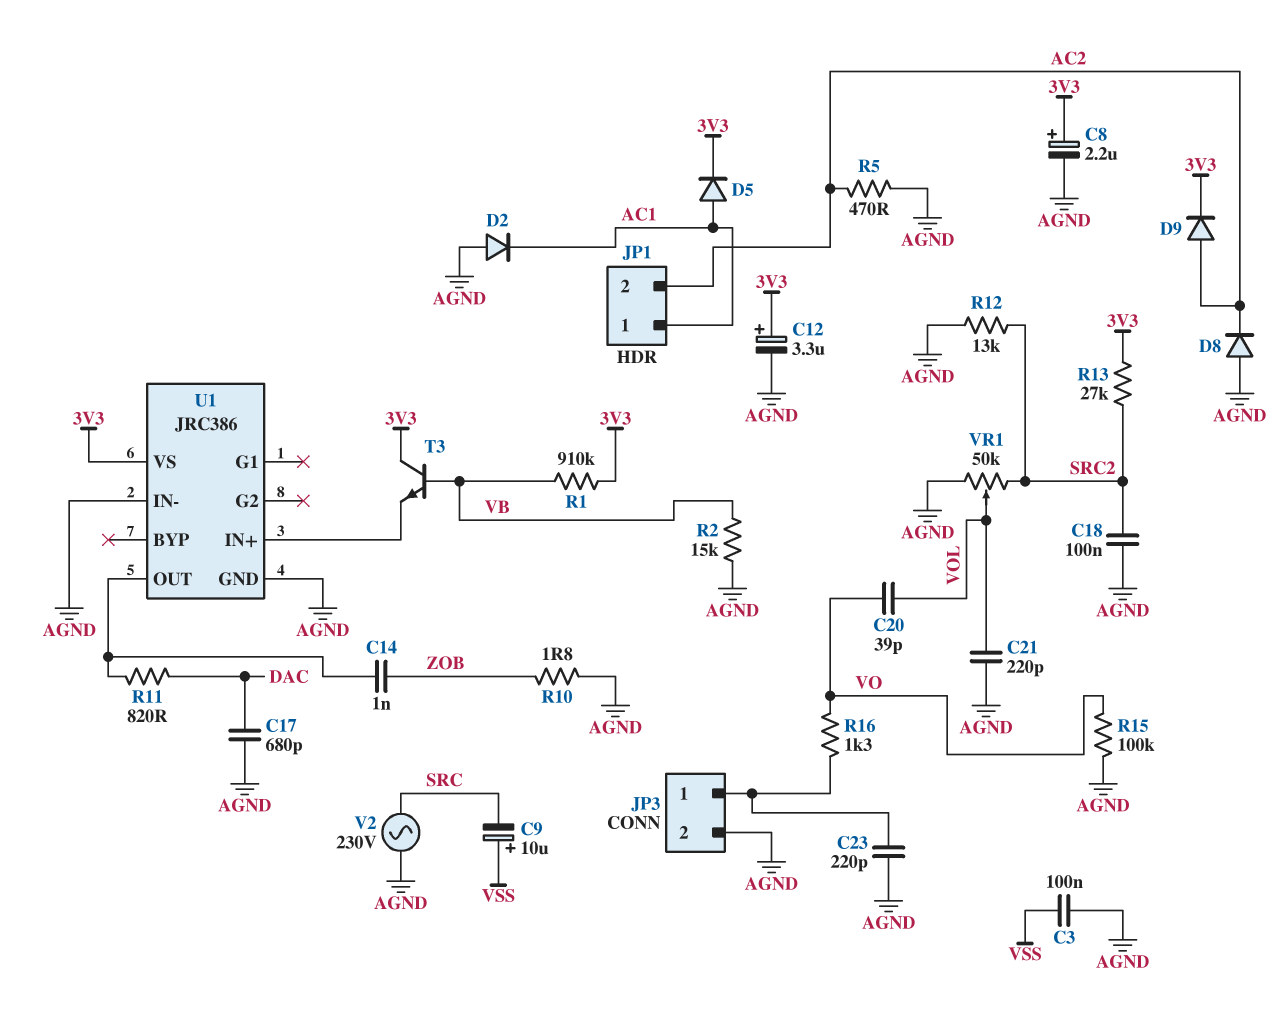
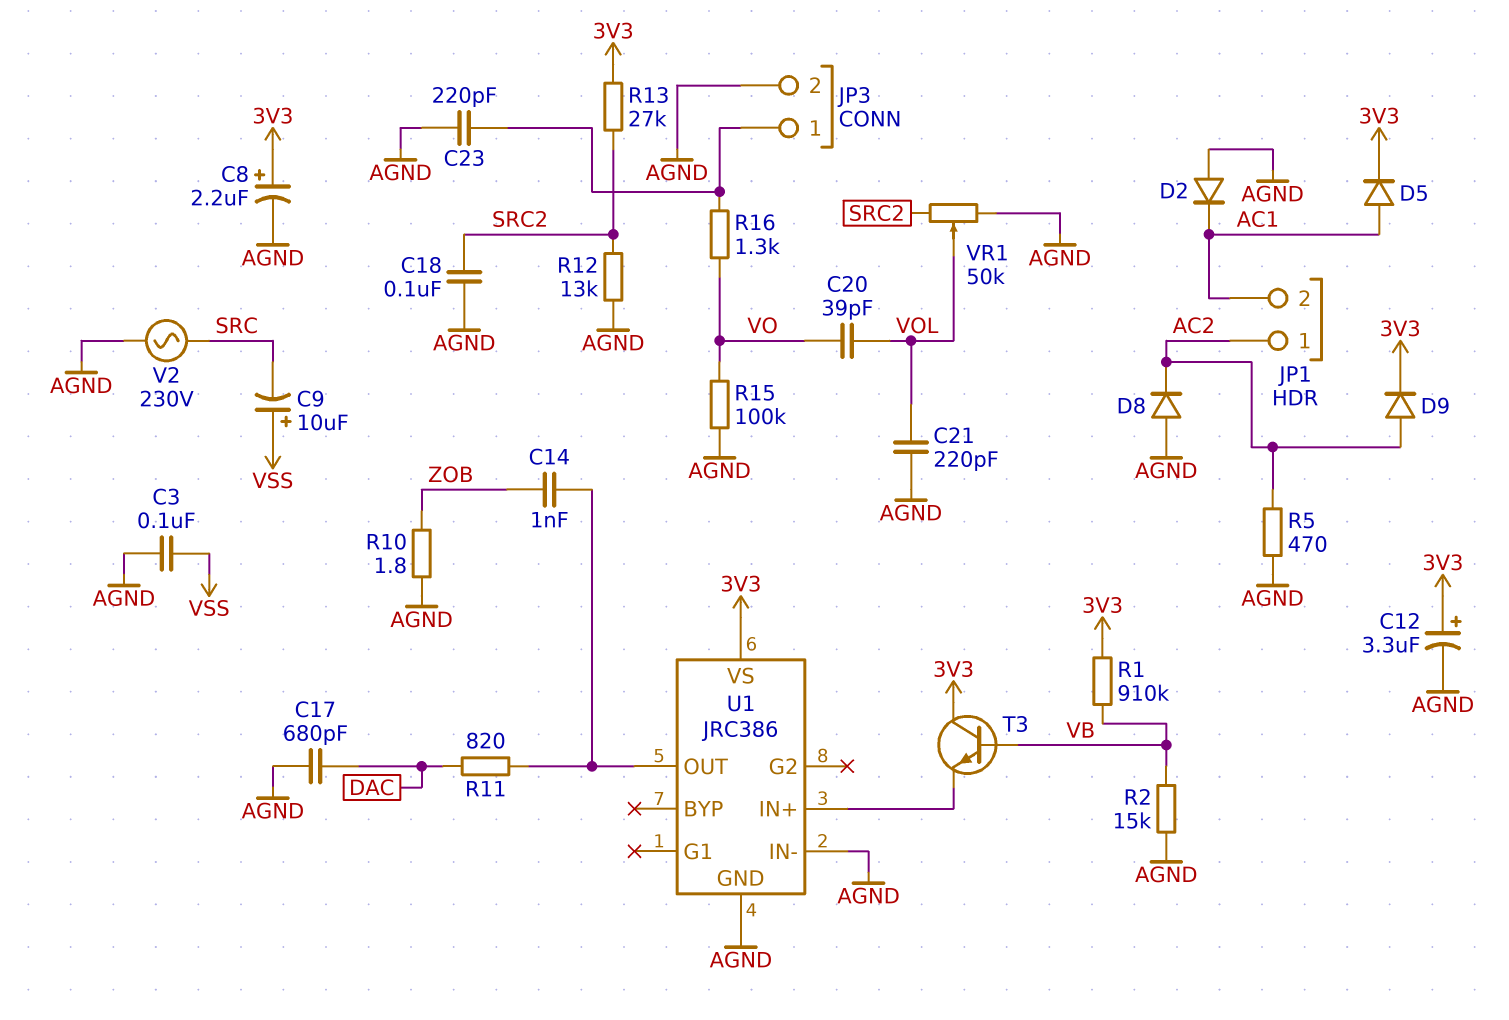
JP1 pin 1: AC1 -> AC2
JP1 pin 2: AC2 -> AC1

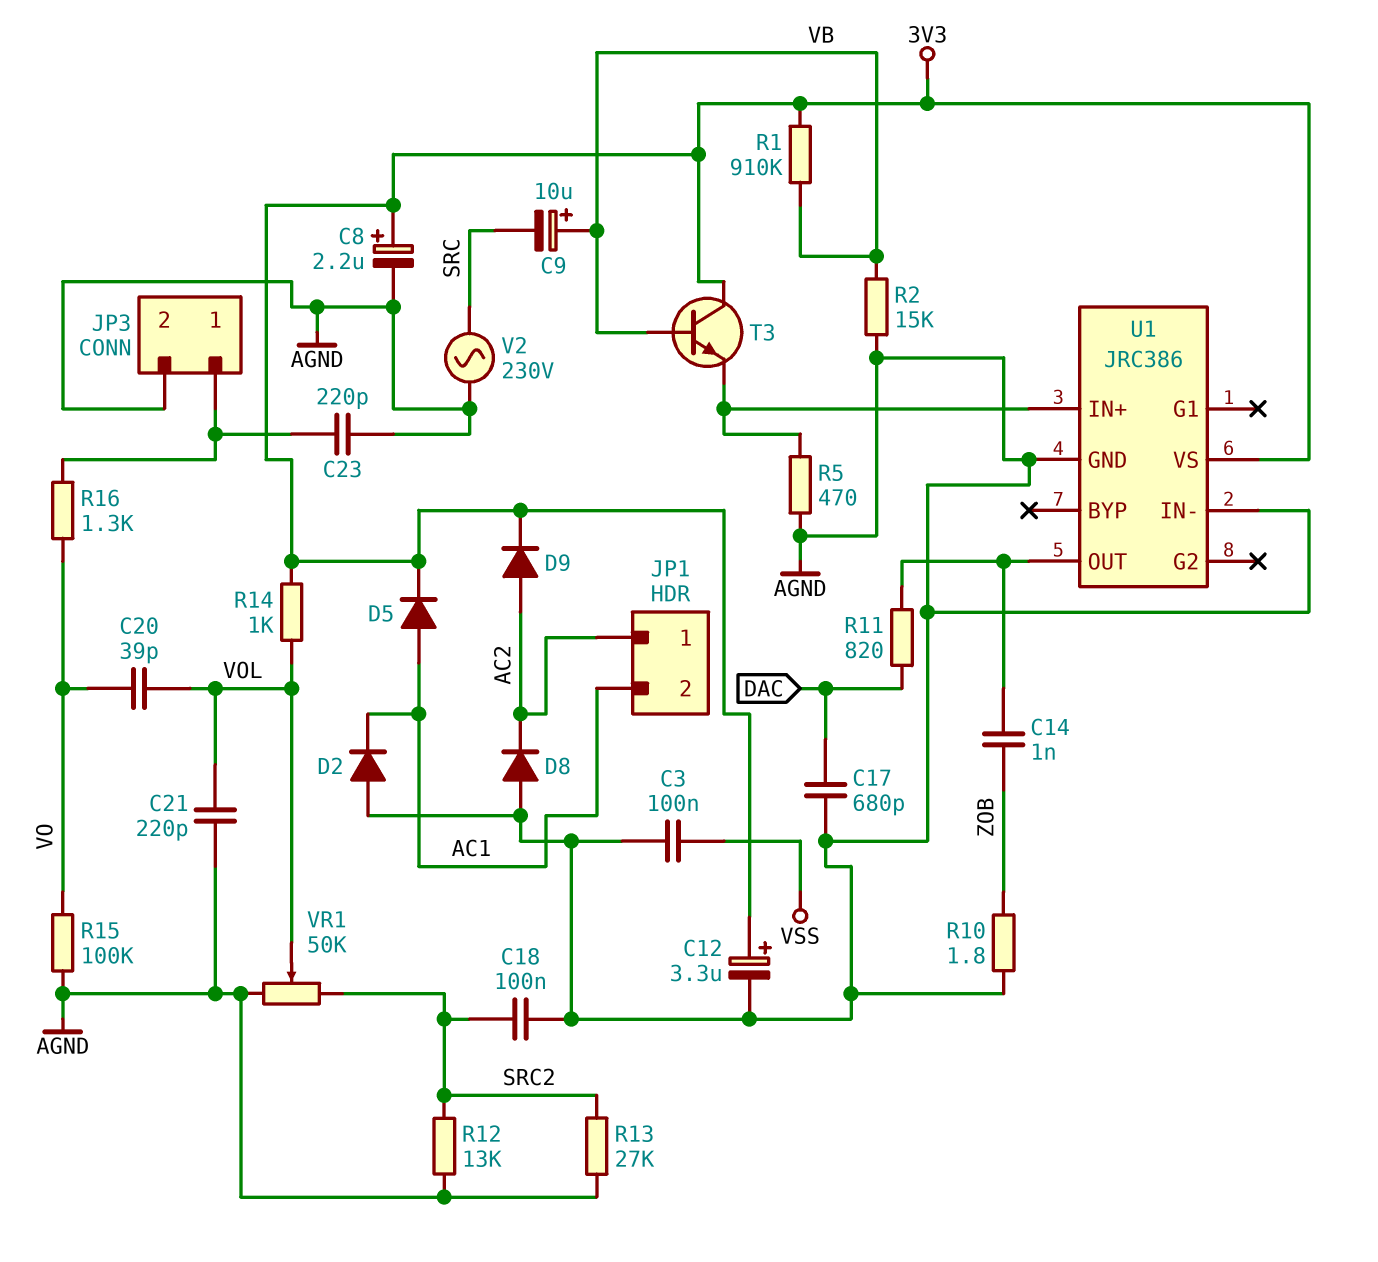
C9: 10uF (plus VSS, minus SRC) -> 10uF (plus VB, minus SRC)
R5: 470 (AC2, AGND) -> 470 (AGND, U1/IN+)
R13: 27k (3V3, SRC2) -> 27k (AGND, SRC2)
R14: none -> 1k (3V3, VOL)

